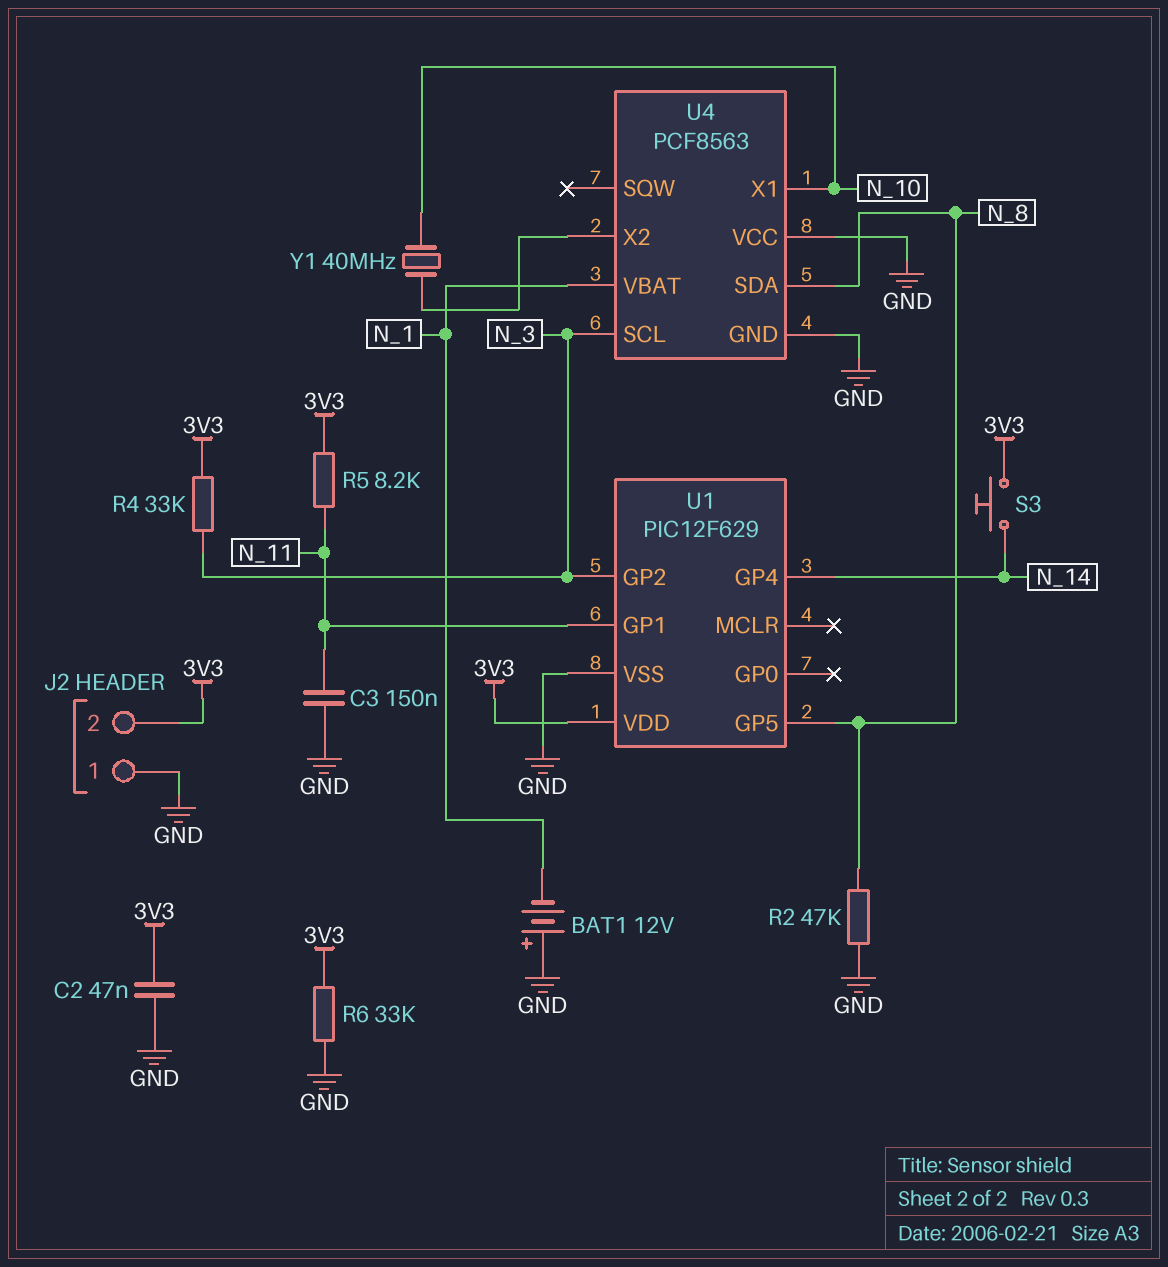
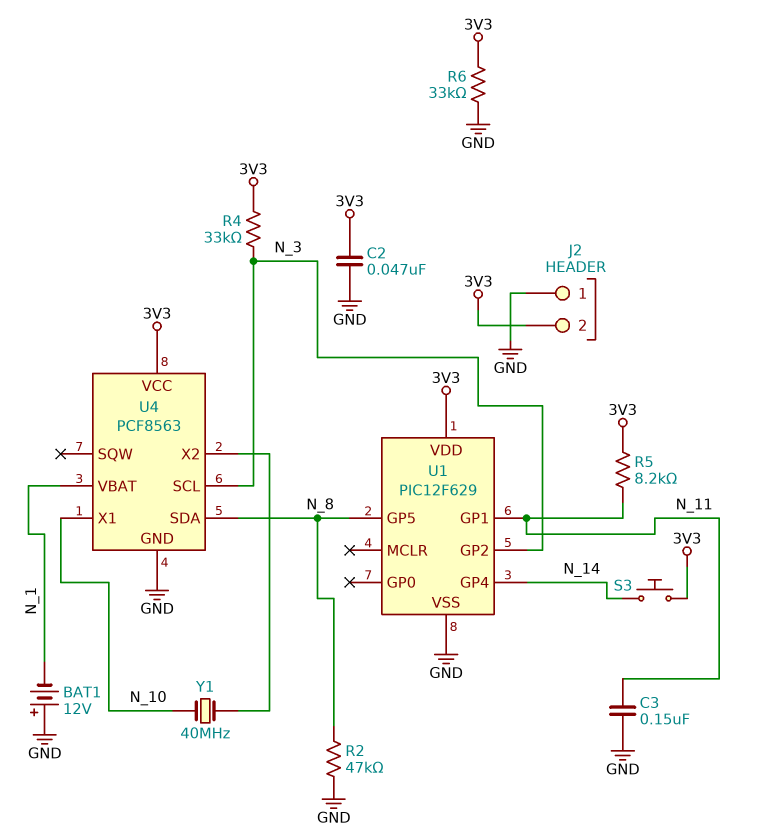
U4 pin VCC: GND -> 3V3

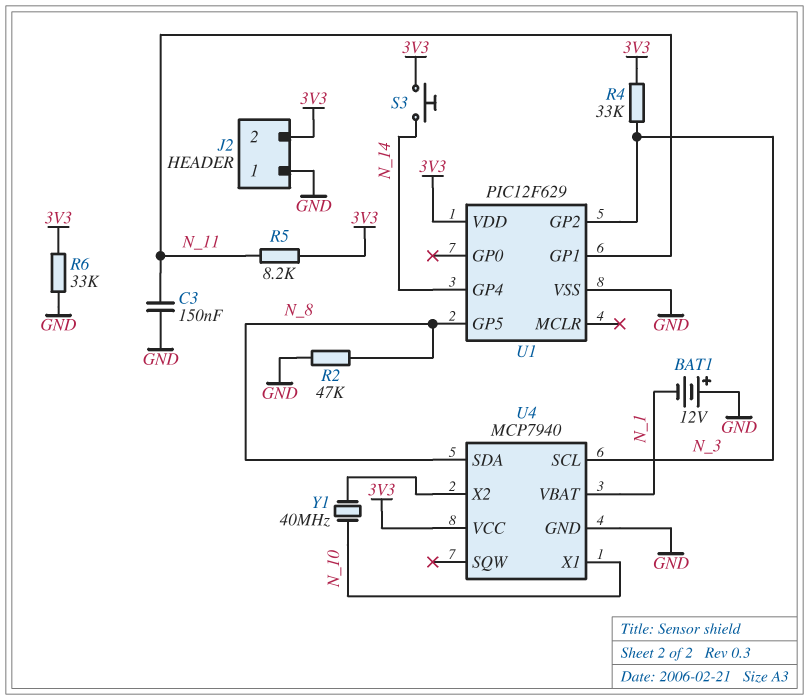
C2: 47nF (3V3, GND) -> none
U4: PCF8563 -> MCP7940

